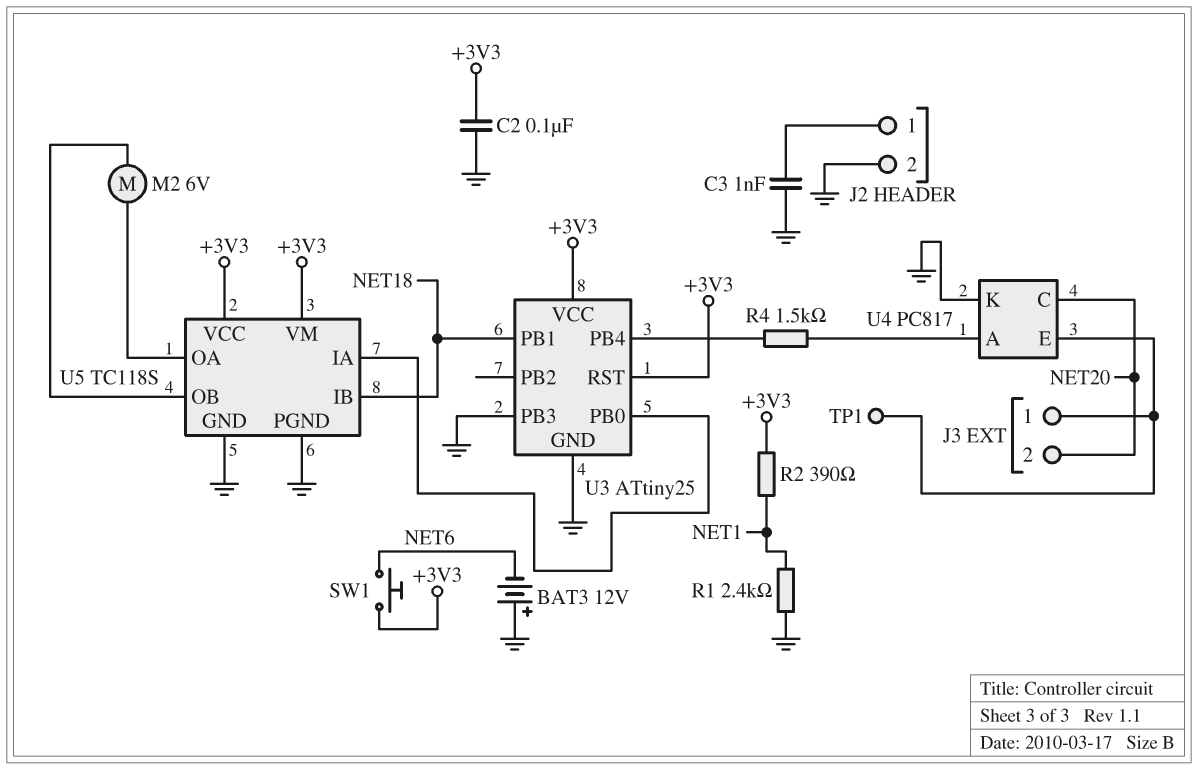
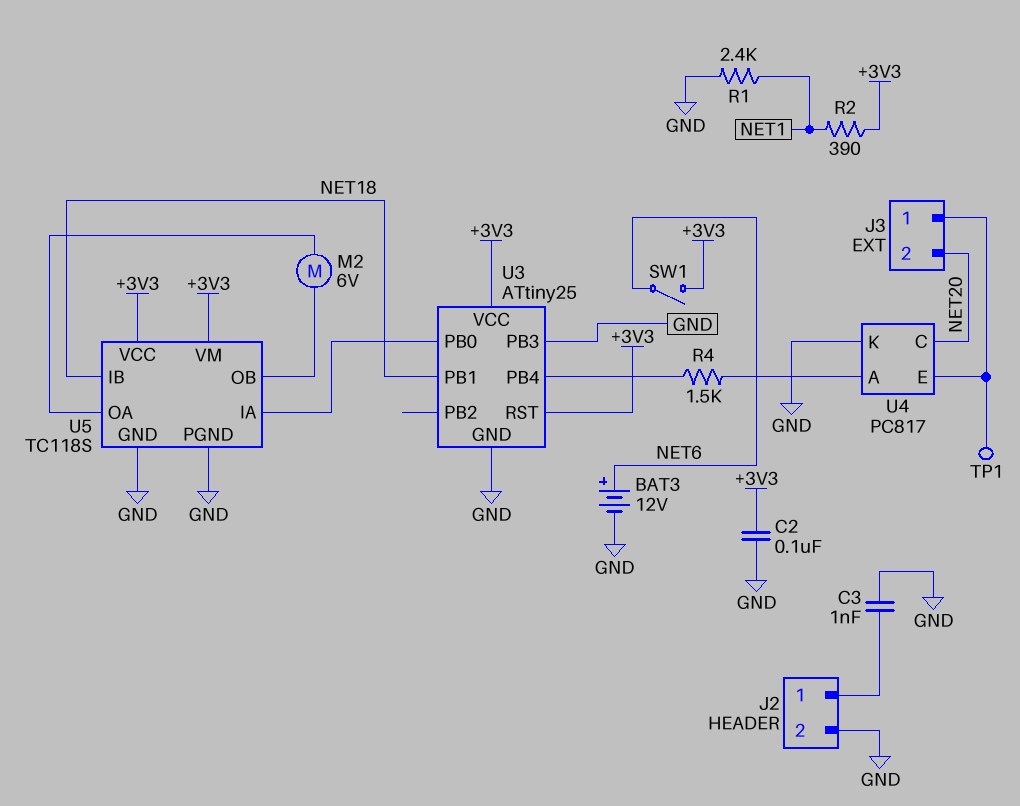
BAT3: 12V (plus GND, minus NET6) -> 12V (plus NET6, minus GND)
SW1: button (+3V3, NET6) -> switch (+3V3, NET6)

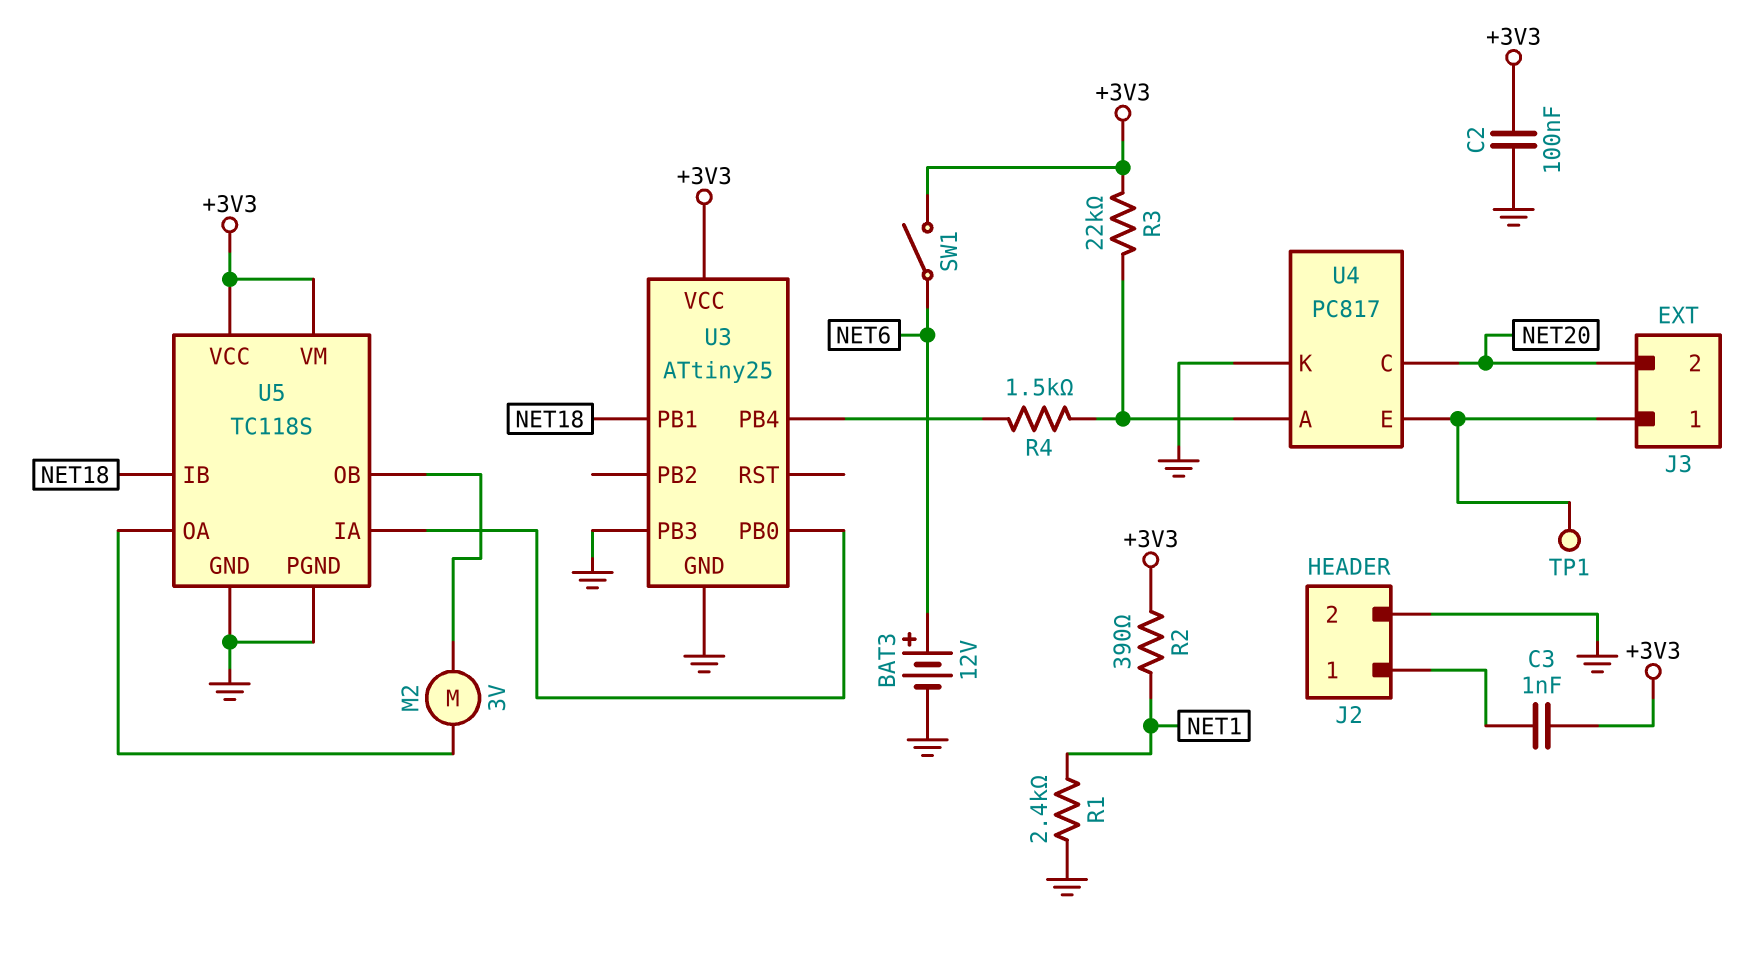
C3: 1nF (GND, J2/1) -> 1nF (+3V3, J2/1)
M2: motor 6V (U5/OA, U5/OB) -> motor 3V (U5/OA, U5/OB)
R3: none -> 22k (+3V3, U4/A)
U3 pin RST: +3V3 -> none

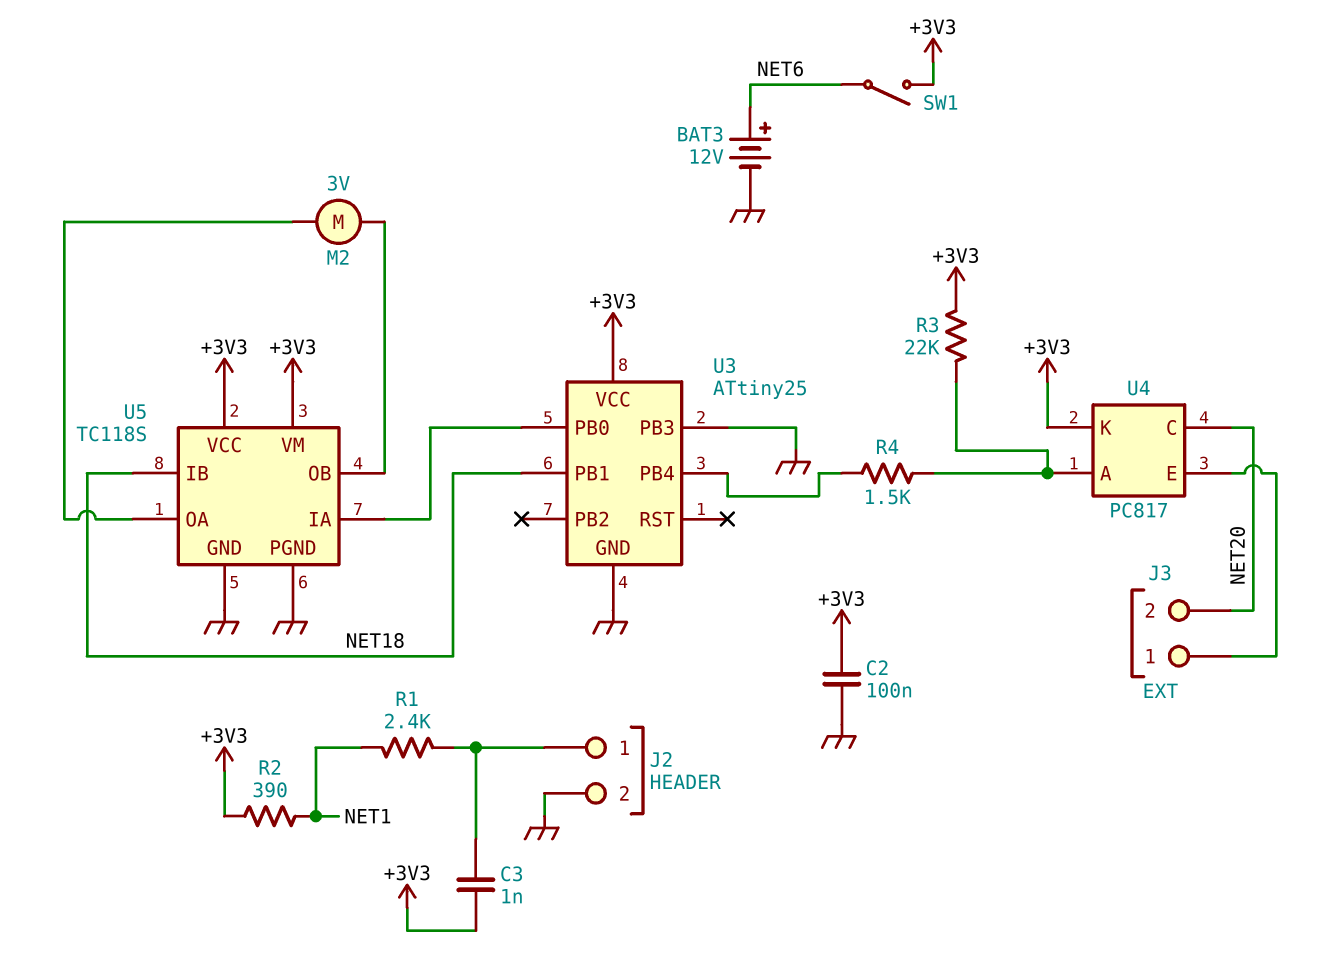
R1: 2.4k (GND, NET1) -> 2.4k (J2/1, NET1)
TP1: test point (J3/1) -> none
U4 pin K: GND -> +3V3

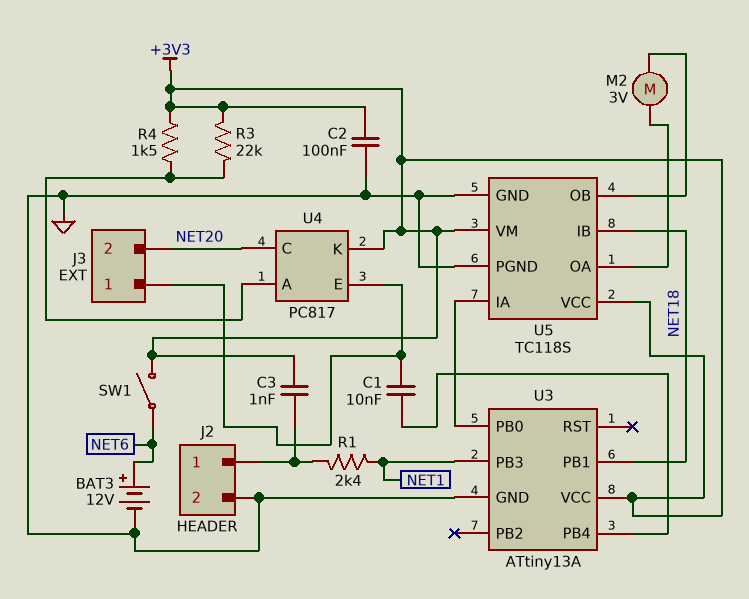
C1: none -> 10nF (J3/1, U3/PB4)
R2: 390 (+3V3, NET1) -> none
R4: 1.5k (U3/PB4, U4/A) -> 1.5k (+3V3, U4/A)
U3: ATtiny25 -> ATtiny13A
U3 pin PB3: GND -> NET1

